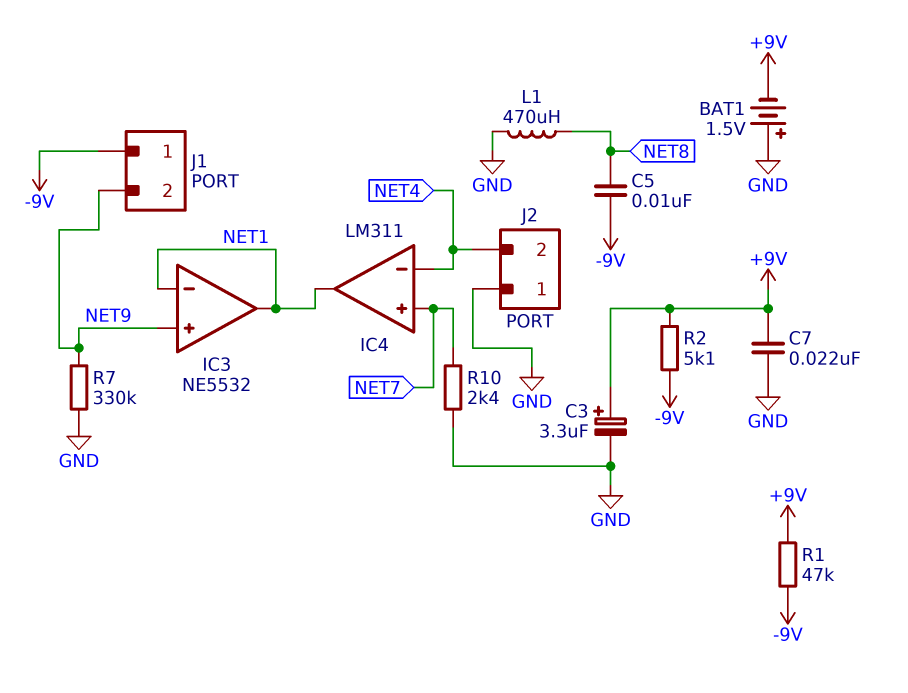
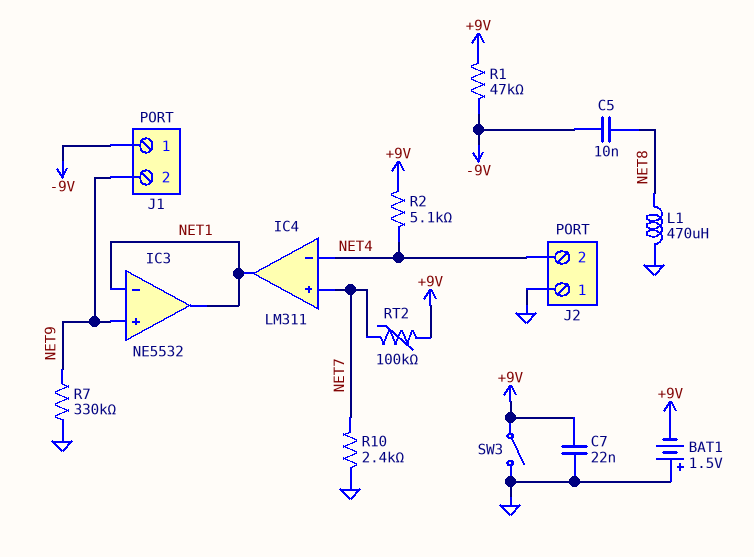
C3: 3.3uF (plus +9V, minus GND) -> none
R2: 5.1k (+9V, -9V) -> 5.1k (+9V, NET4)
RT2: none -> 100k (+9V, NET7)
SW3: none -> switch (+9V, GND)

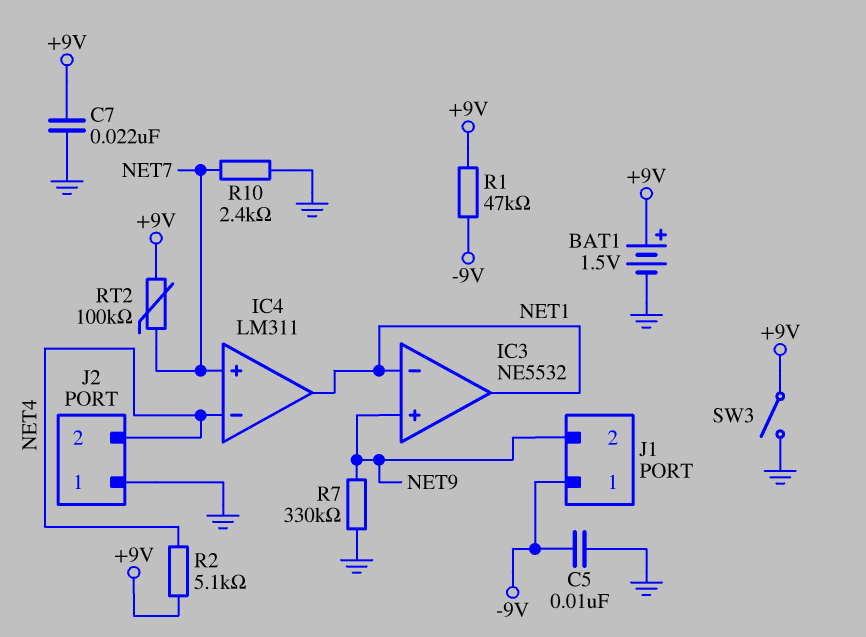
BAT1: 1.5V (plus GND, minus +9V) -> 1.5V (plus +9V, minus GND)
C5: 10nF (-9V, NET8) -> 10nF (-9V, GND)
L1: 470uH (GND, NET8) -> none

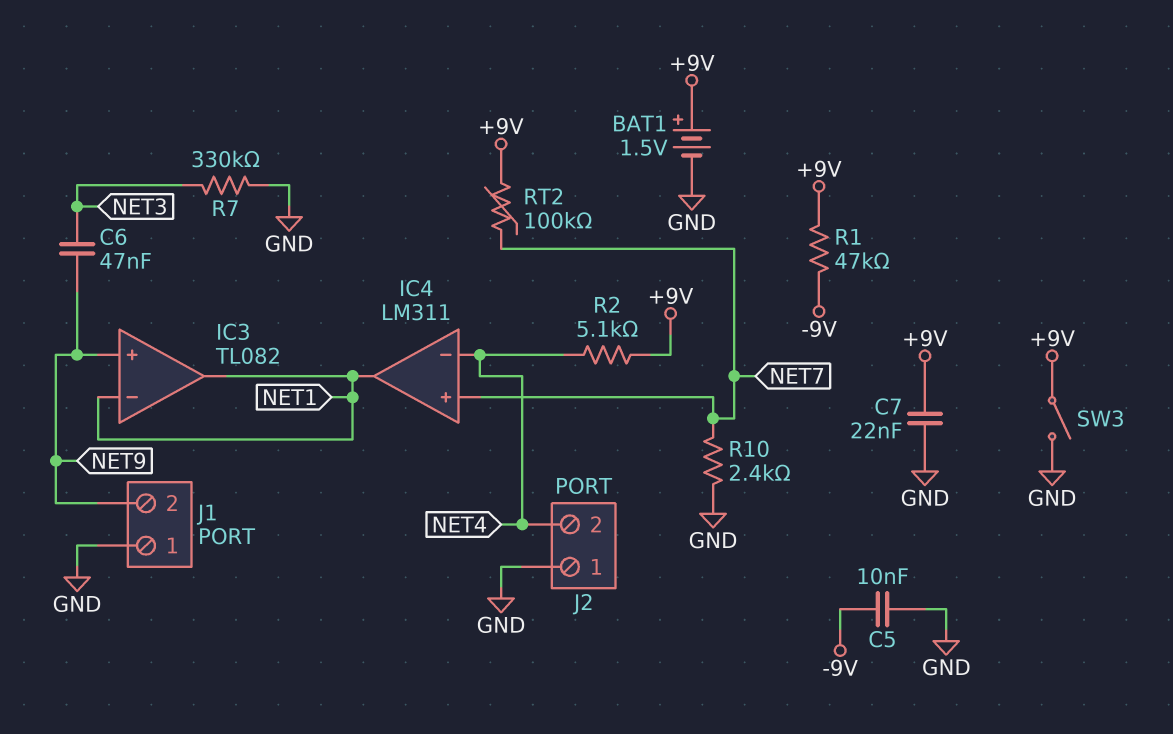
C6: none -> 47nF (NET3, NET9)
IC3: NE5532 -> TL082
J1 pin 1: -9V -> GND
R7: 330k (GND, NET9) -> 330k (GND, NET3)

